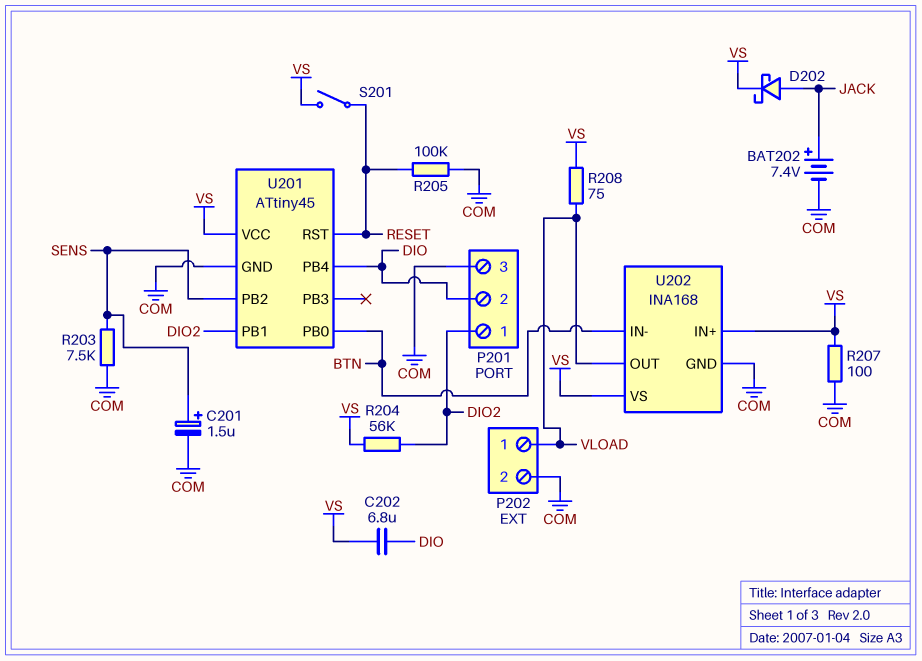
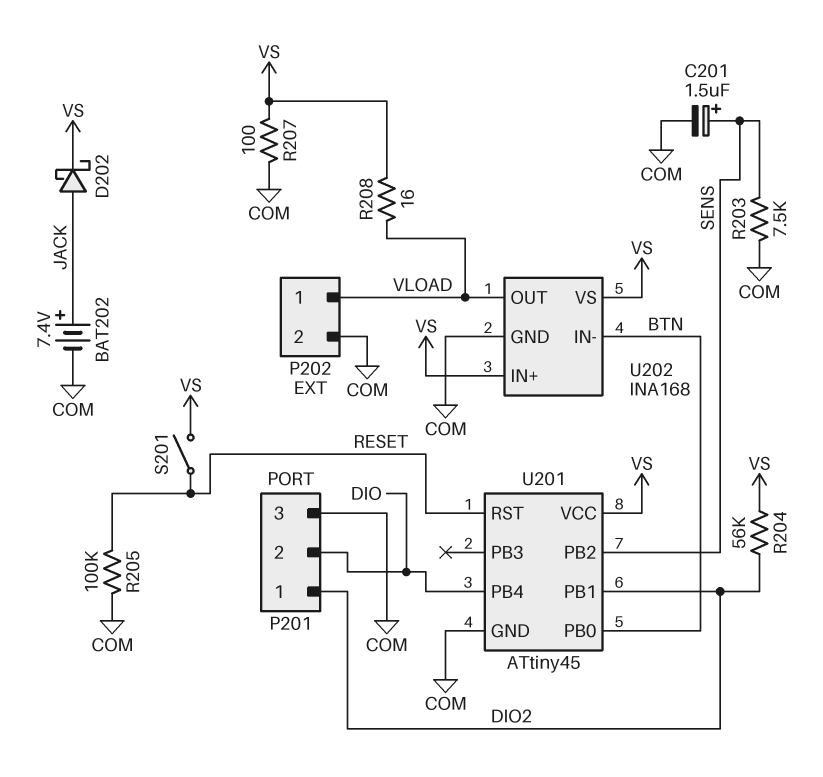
C202: 6.8uF (DIO, VS) -> none
R208: 75 (VLOAD, VS) -> 16 (VLOAD, VS)

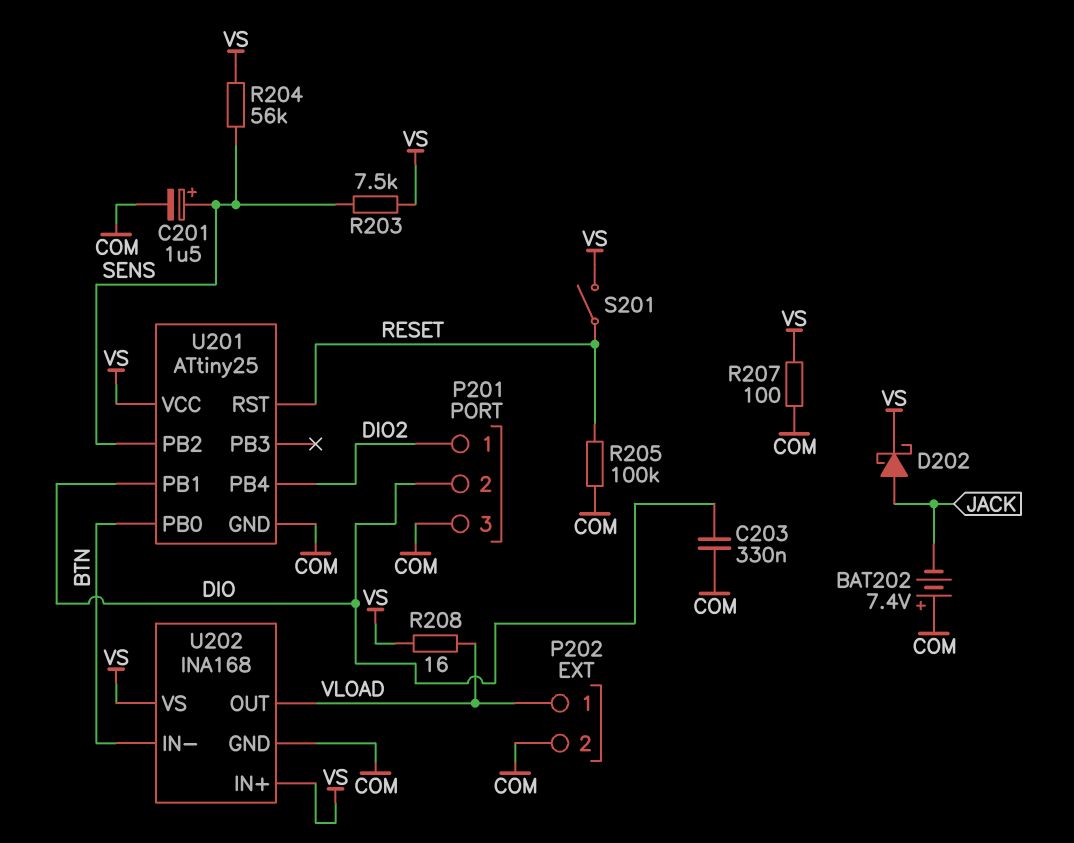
BAT202: 7.4V (plus JACK, minus COM) -> 7.4V (plus COM, minus JACK)
C203: none -> 330nF (COM, DIO)
R203: 7.5k (COM, SENS) -> 7.5k (SENS, VS)
R204: 56k (DIO2, VS) -> 56k (SENS, VS)
U201: ATtiny45 -> ATtiny25
U201 pin PB1: DIO2 -> DIO
U201 pin PB4: DIO -> DIO2

